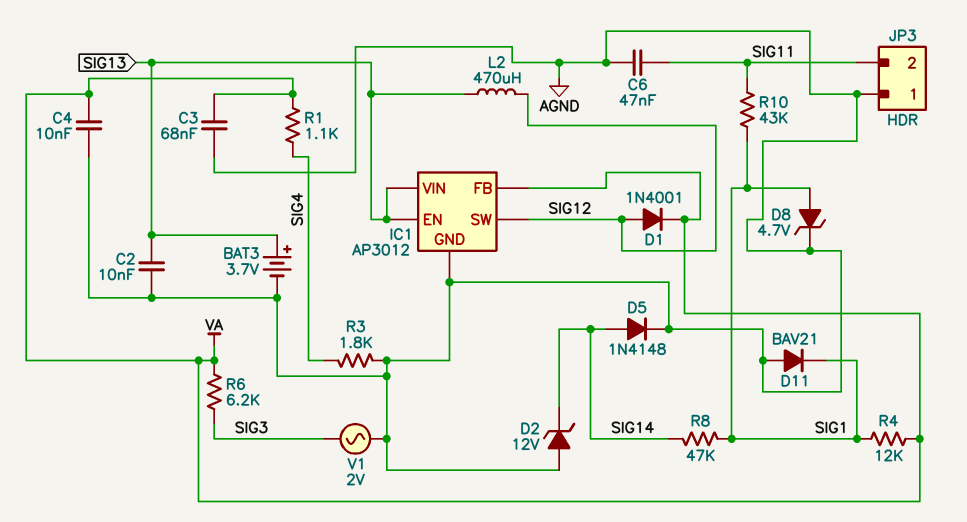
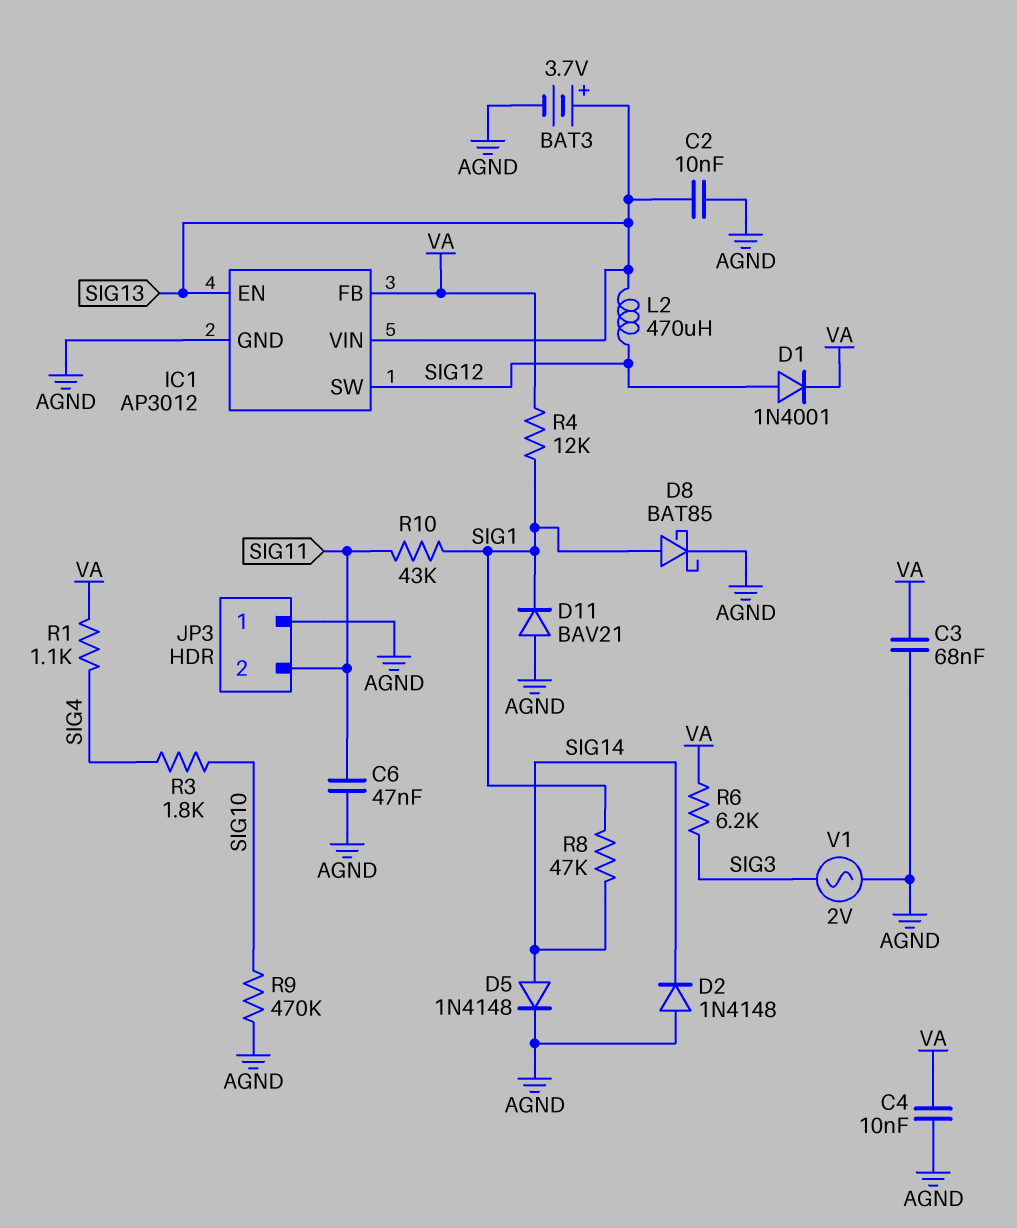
D2: zener 12V (A AGND, K SIG14) -> diode 1N4148 (A AGND, K SIG14)
D8: zener 4.7V (A SIG1, K AGND) -> schottky BAT85 (A SIG1, K AGND)
R3: 1.8k (AGND, SIG4) -> 1.8k (SIG4, SIG10)
R9: none -> 470k (AGND, SIG10)

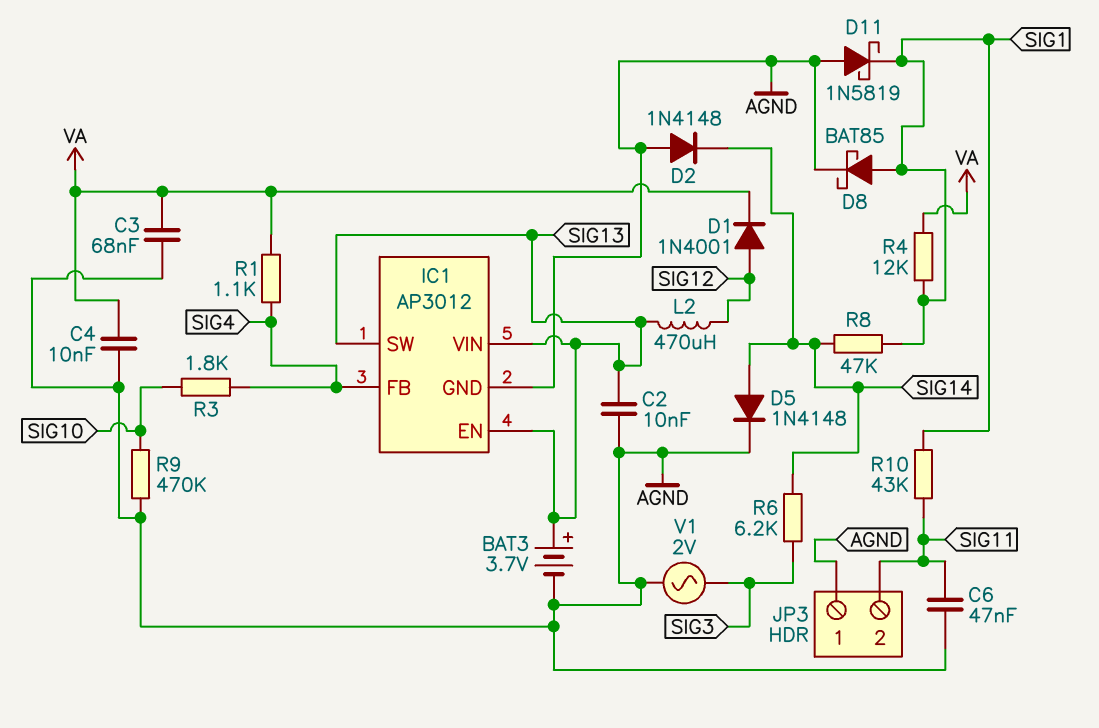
D11: diode BAV21 (A AGND, K SIG1) -> schottky 1N5819 (A AGND, K SIG1)
IC1 pin FB: VA -> SIG4
IC1 pin SW: SIG12 -> SIG13
R6: 6.2k (SIG3, VA) -> 6.2k (SIG3, SIG14)

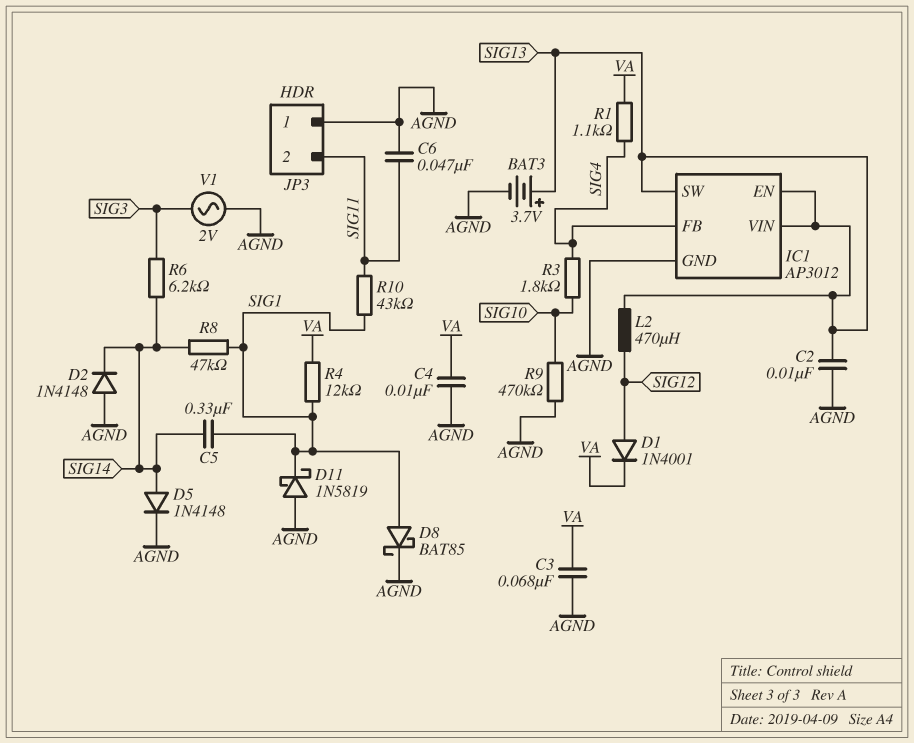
C5: none -> 330nF (SIG1, SIG14)

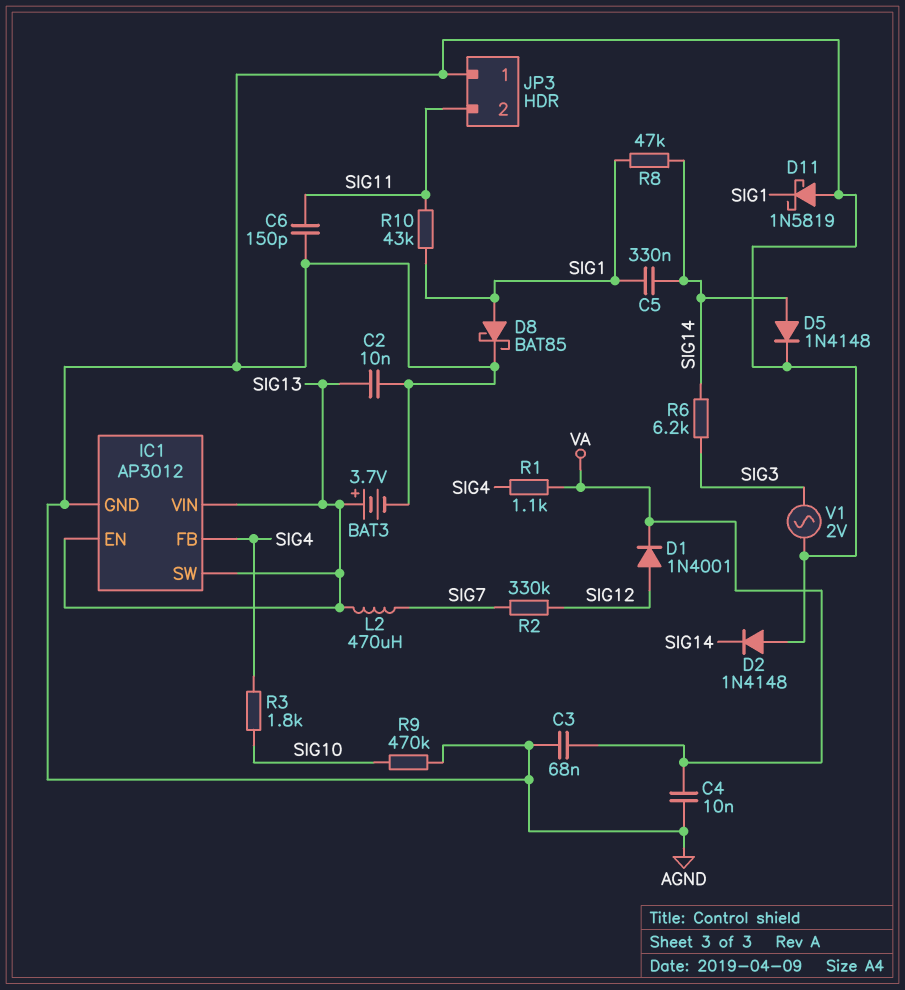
C6: 47nF (AGND, SIG11) -> 150pF (AGND, SIG11)
L2: 470uH (SIG12, SIG13) -> 470uH (SIG7, SIG13)
R2: none -> 330k (SIG7, SIG12)
R4: 12k (SIG1, VA) -> none

